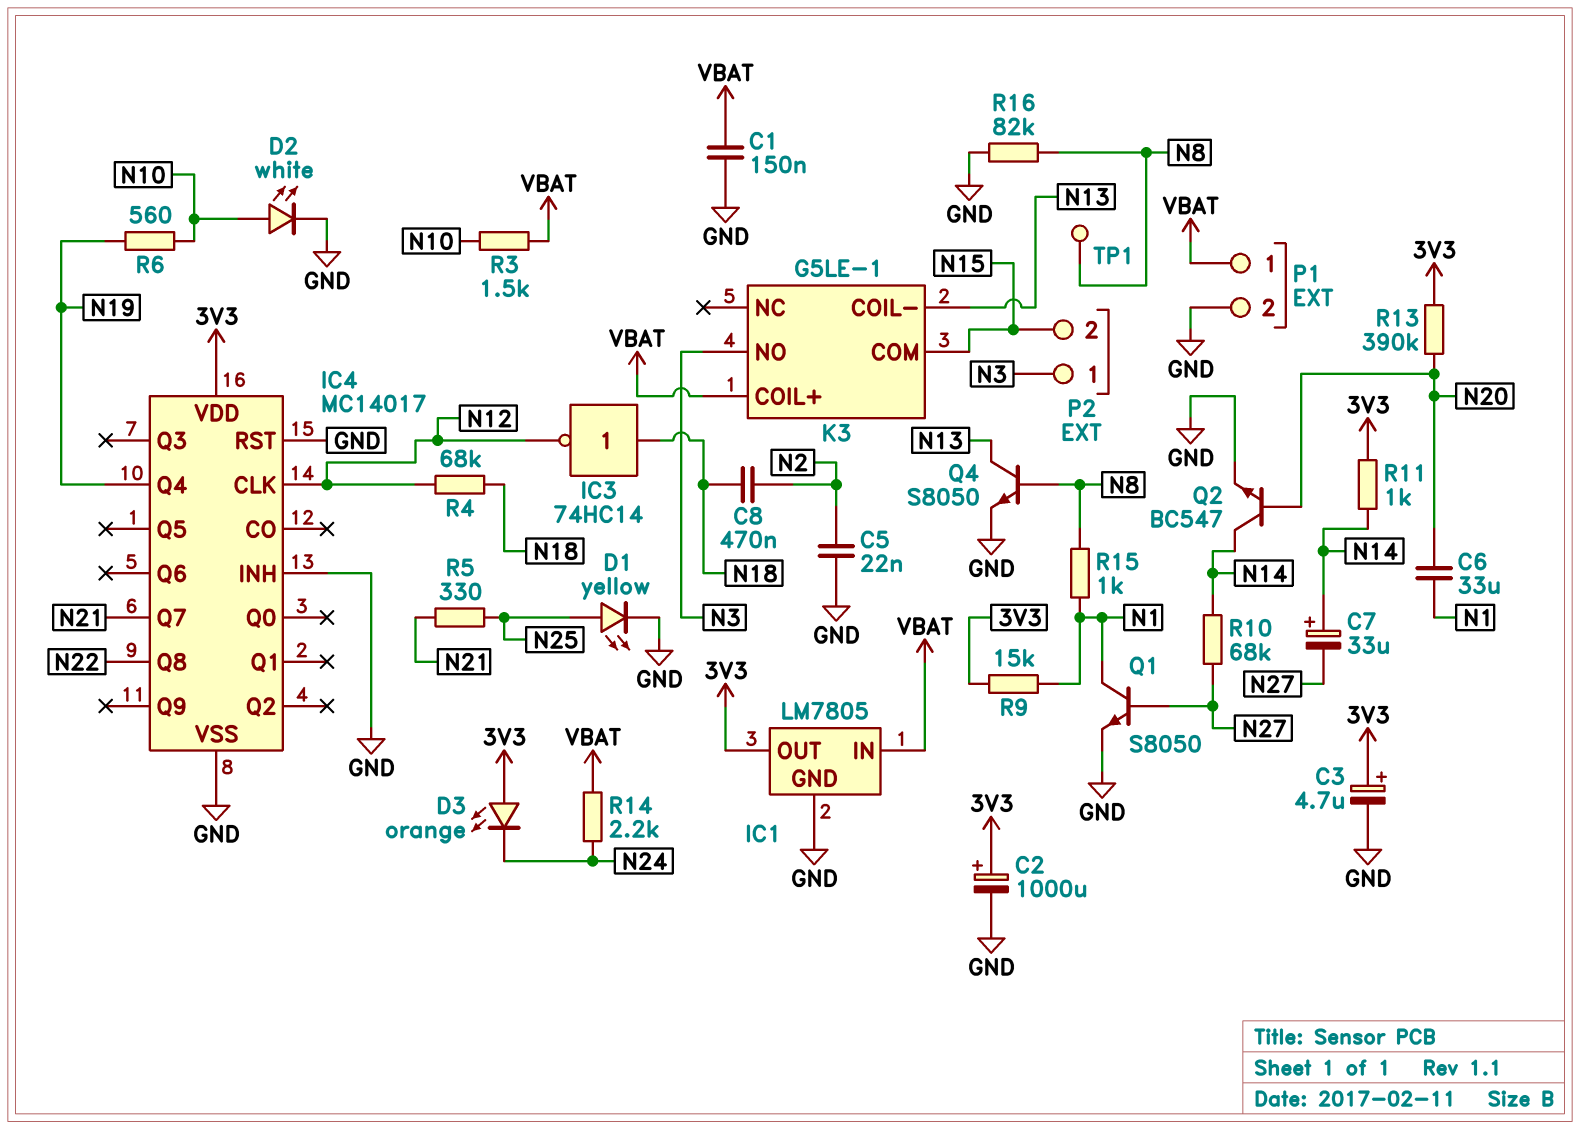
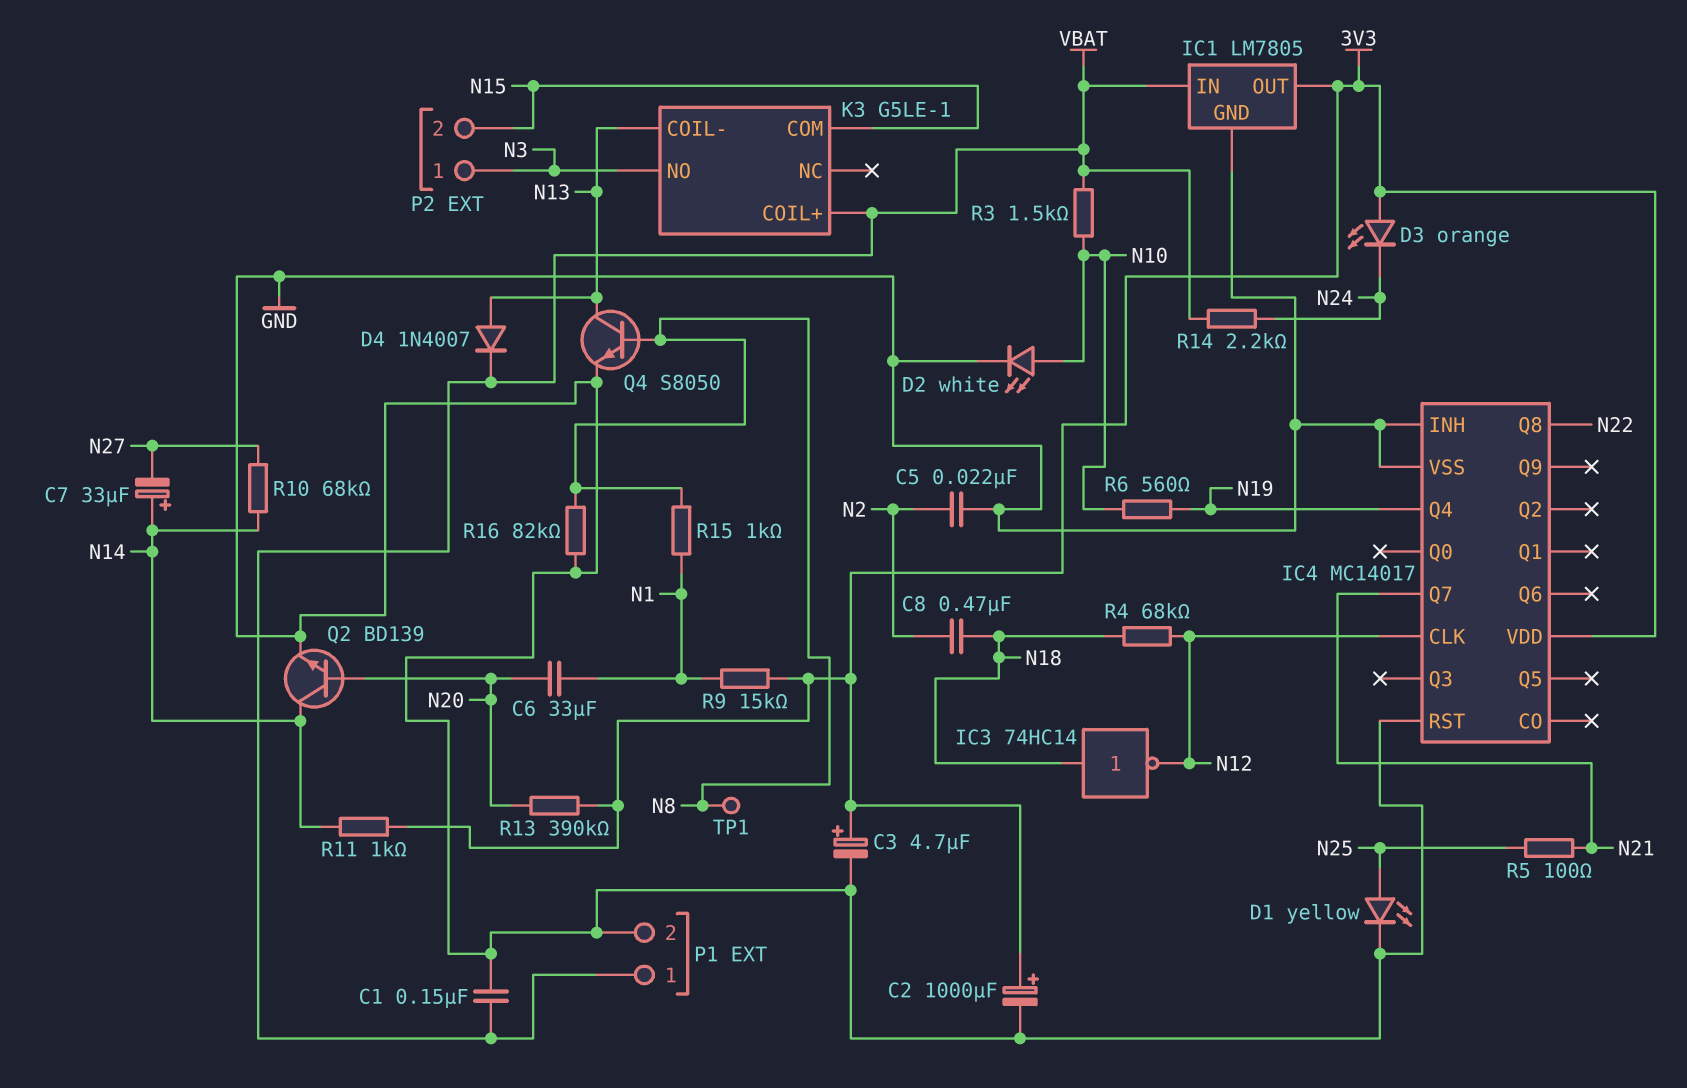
D4: none -> diode 1N4007 (A N13, K VBAT)
Q1: NPN S8050 (B N27, C N1, E GND) -> none
Q2: NPN BC547 (B N20, C N14, E GND) -> NPN BD139 (B N20, C N14, E GND)
R5: 330 (N21, N25) -> 100 (N21, N25)

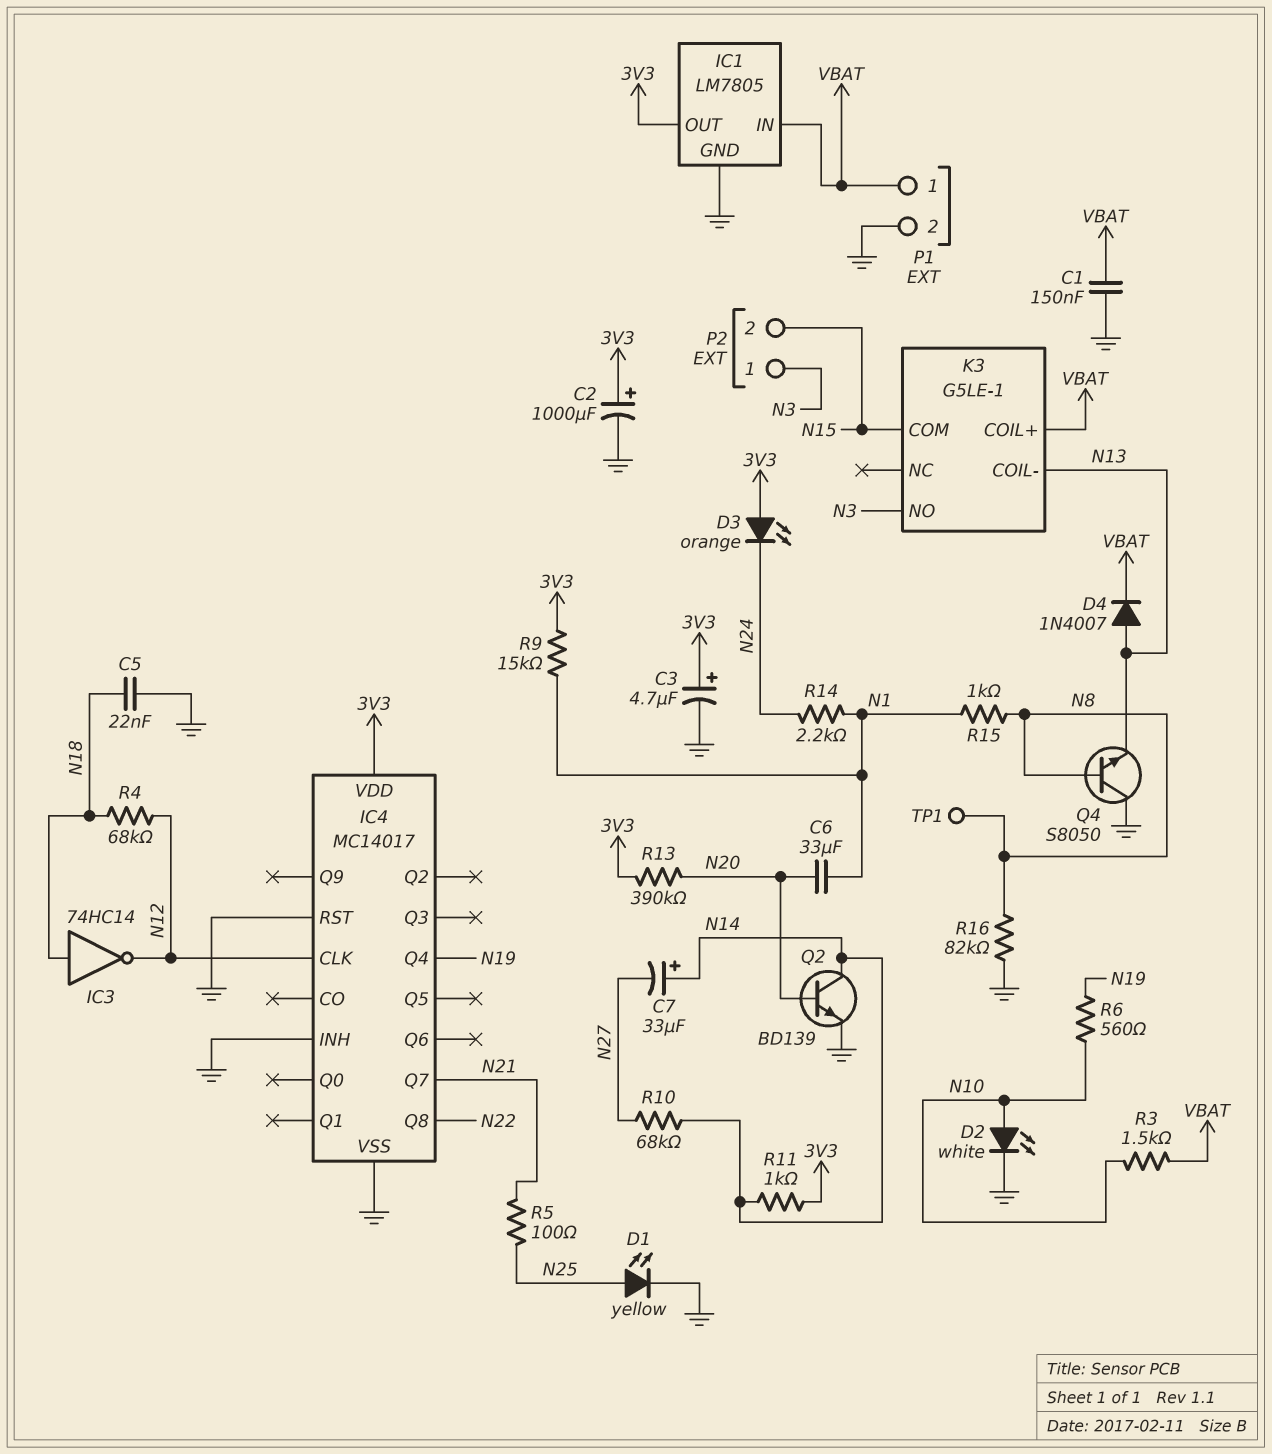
C5: 22nF (GND, N2) -> 22nF (GND, N18)
C8: 470nF (N2, N18) -> none
Q4: NPN S8050 (B N8, C N13, E GND) -> NPN S8050 (B N8, C GND, E N13)
R14: 2.2k (N24, VBAT) -> 2.2k (N1, N24)

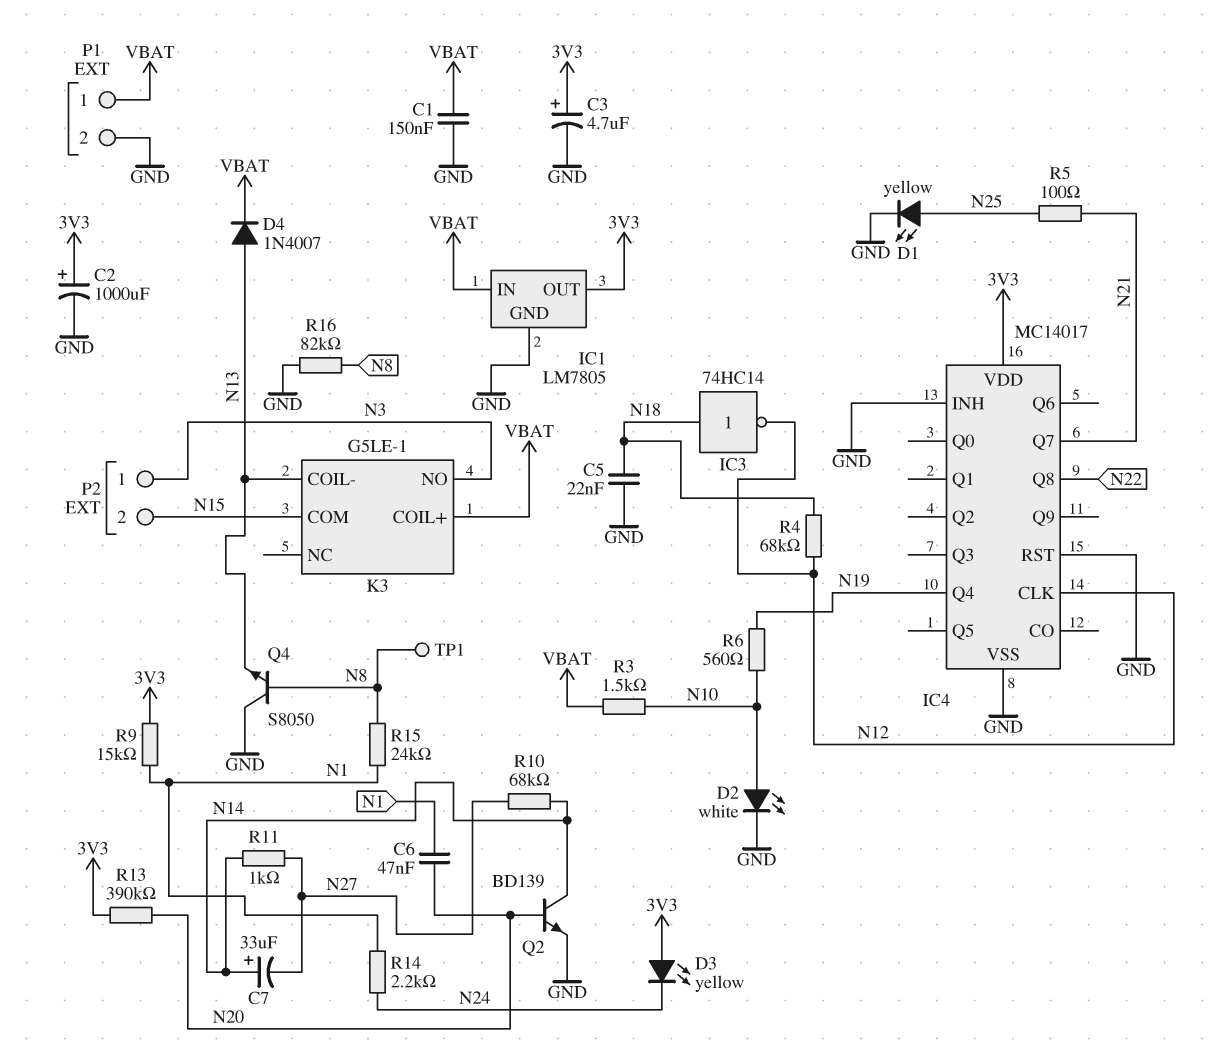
C6: 33uF (N1, N20) -> 47nF (N1, N20)
D3: LED orange (A 3V3, K N24) -> LED yellow (A 3V3, K N24)
R11: 1k (3V3, N14) -> 1k (N14, N27)
R15: 1k (N1, N8) -> 24k (N1, N8)

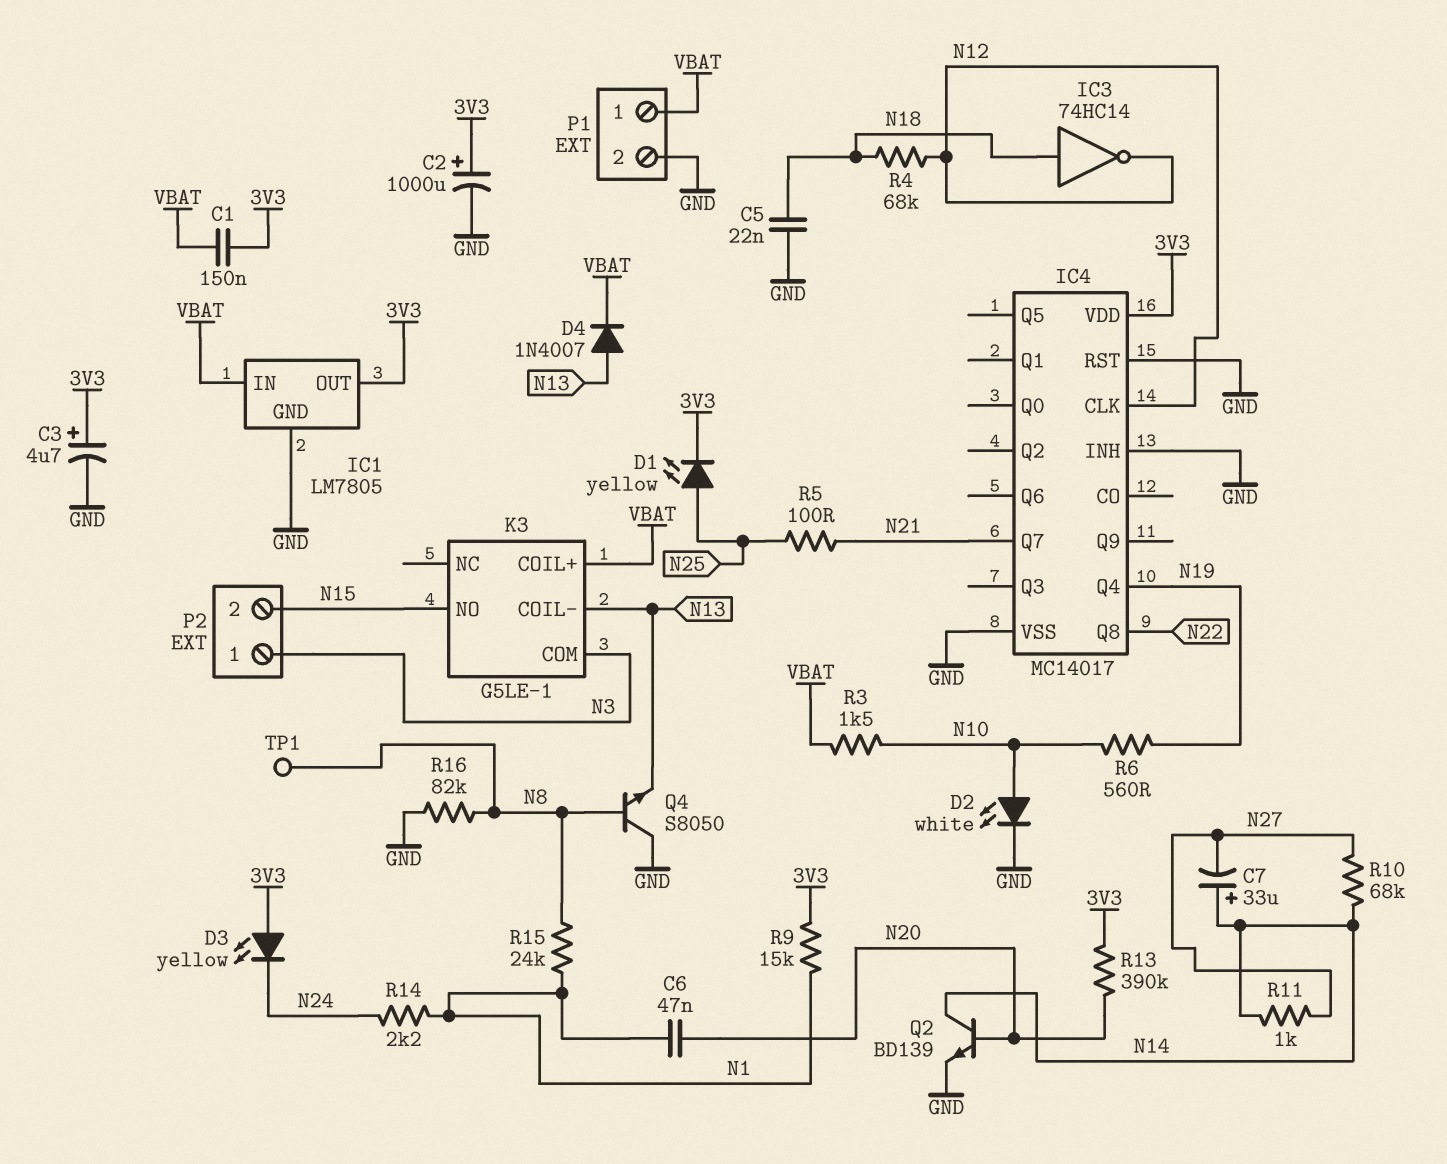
C1: 150nF (GND, VBAT) -> 150nF (3V3, VBAT)
D1: LED yellow (A N25, K GND) -> LED yellow (A N25, K 3V3)
K3 pin COM: N15 -> N3
K3 pin NO: N3 -> N15

